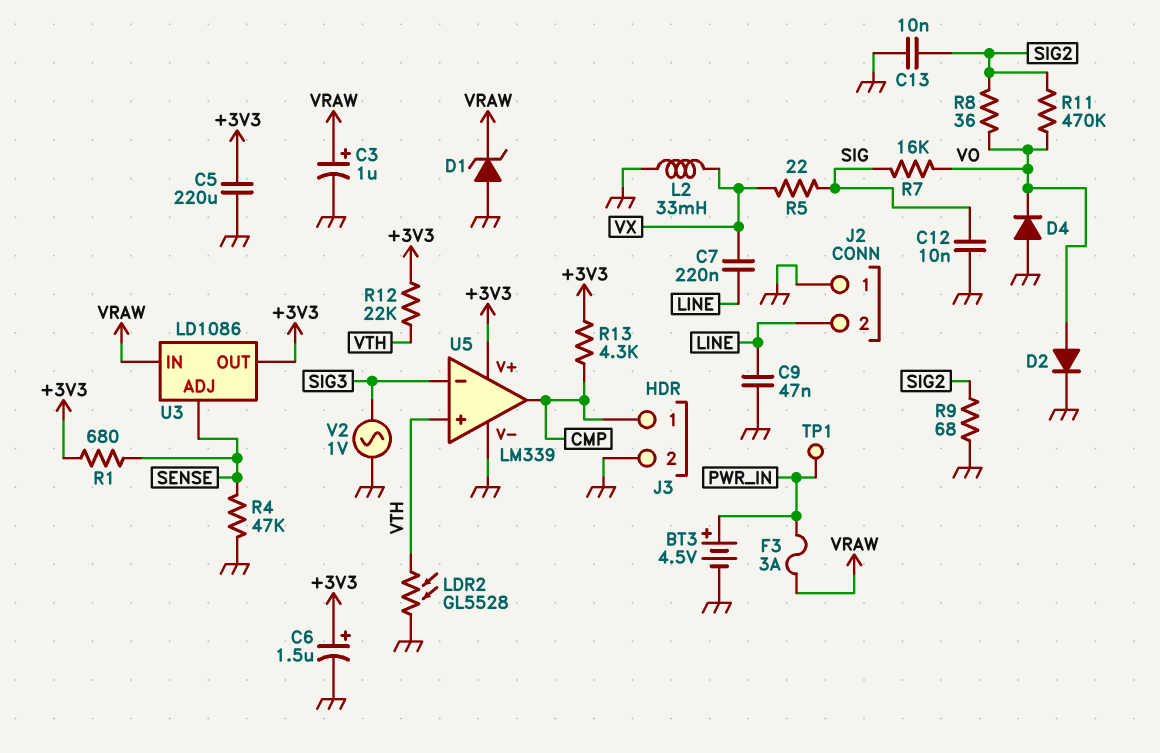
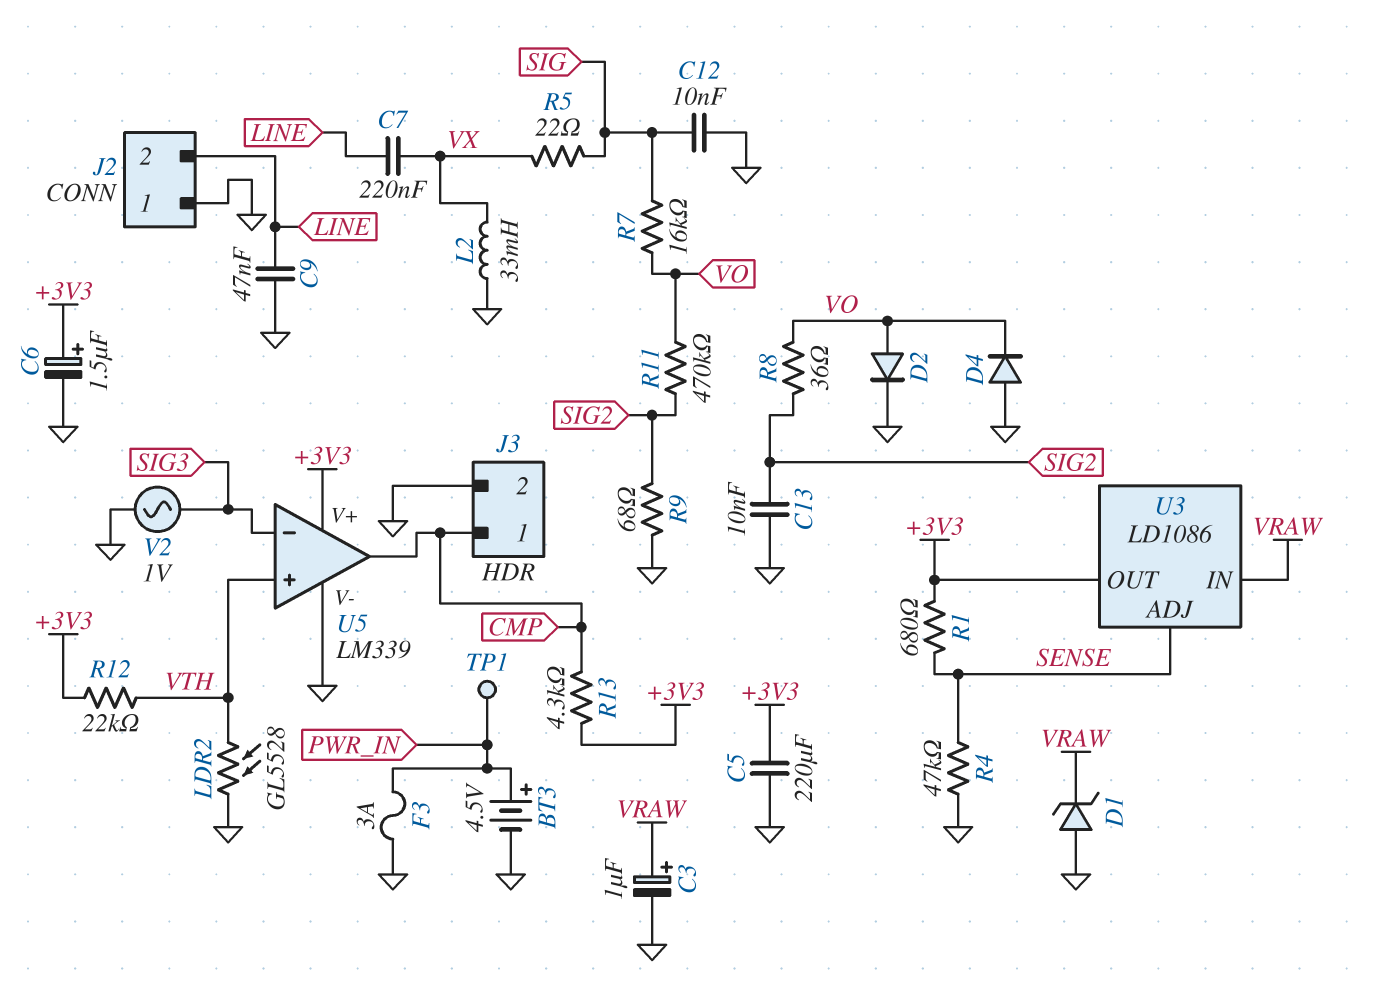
F3: 3A (PWR_IN, VRAW) -> 3A (GND, PWR_IN)

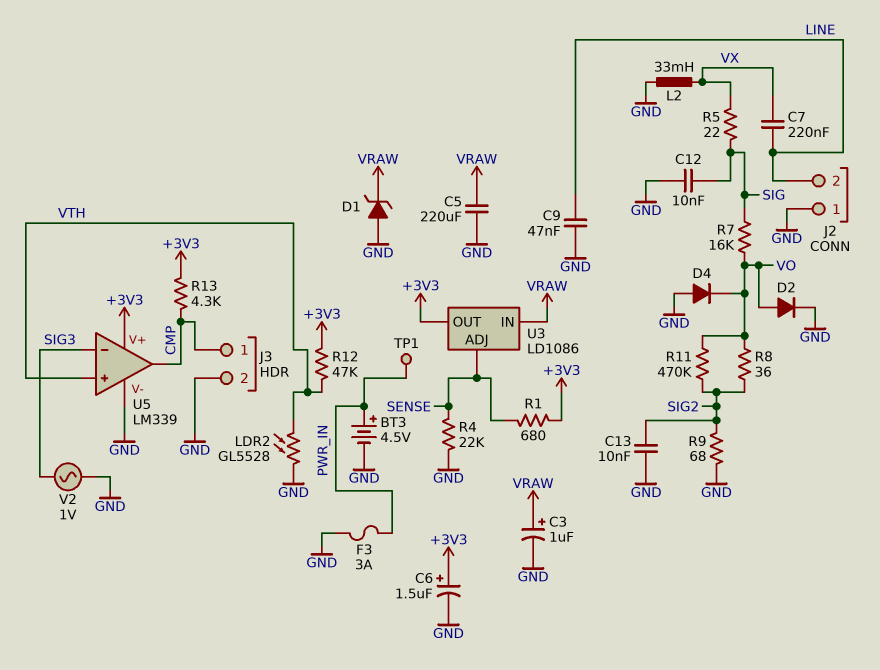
C5: 220uF (+3V3, GND) -> 220uF (GND, VRAW)
R4: 47k (GND, SENSE) -> 22k (GND, SENSE)
R12: 22k (+3V3, VTH) -> 47k (+3V3, VTH)

